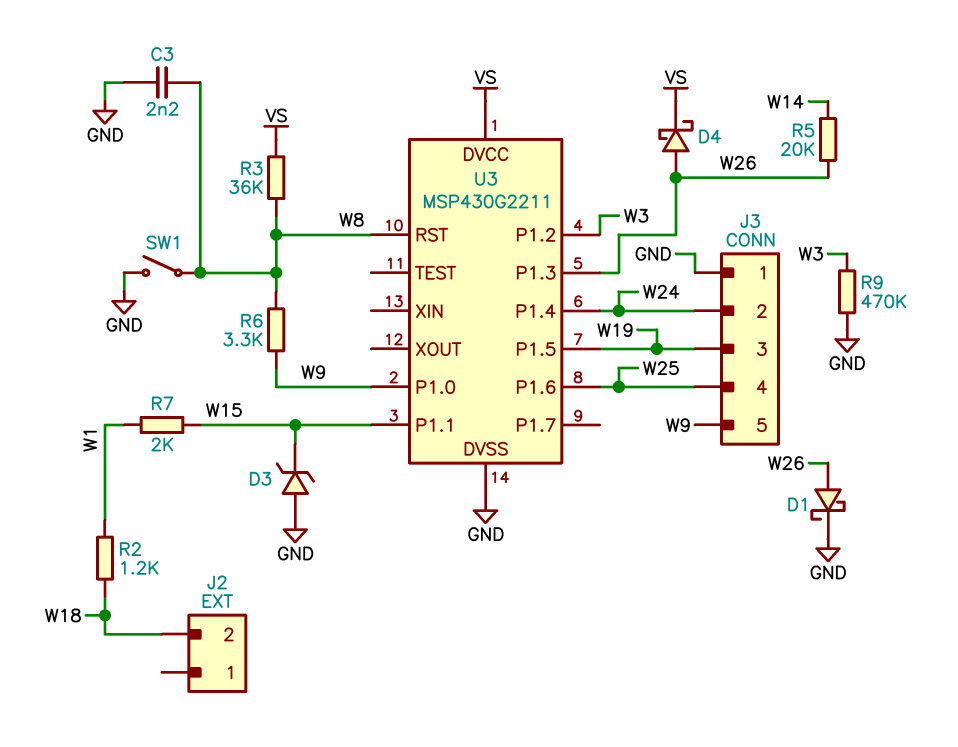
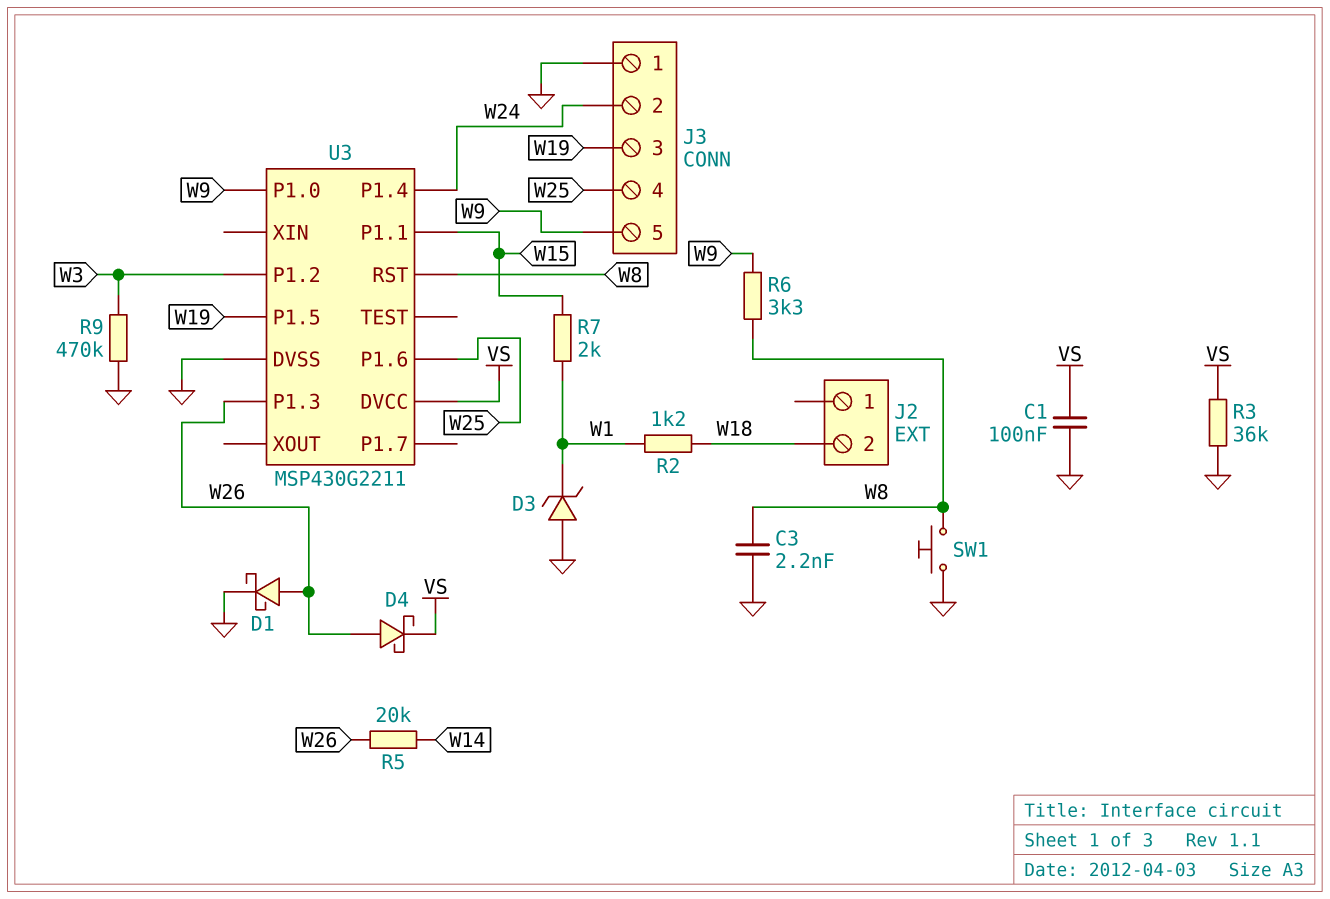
C1: none -> 100nF (GND, VS)
D3: zener (A GND, K W15) -> zener (A GND, K W1)
R3: 36k (VS, W8) -> 36k (GND, VS)
SW1: switch (GND, W8) -> button (GND, W8)

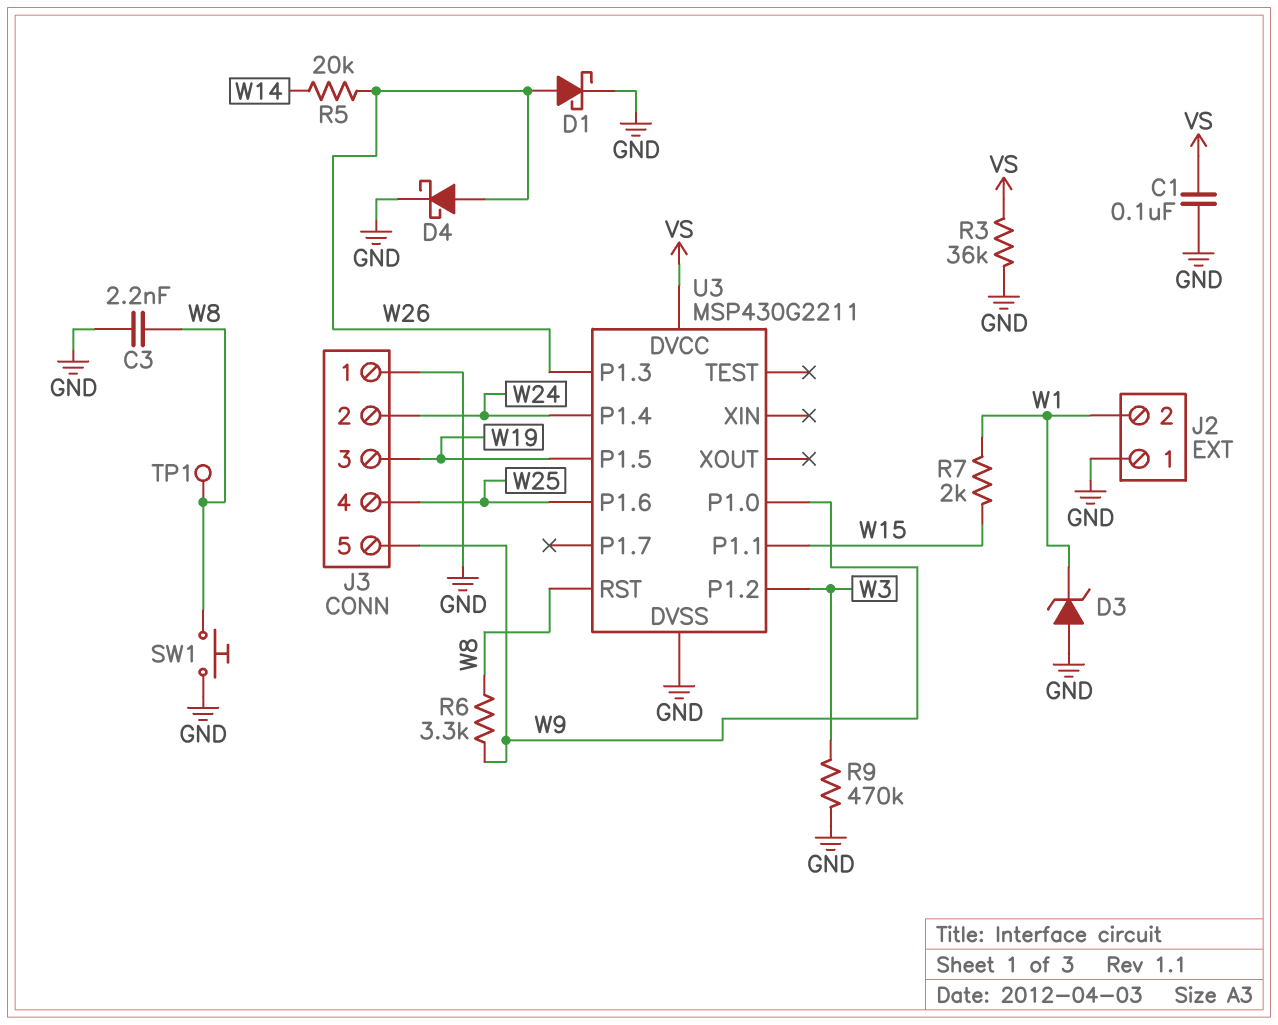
D4: schottky (A W26, K VS) -> schottky (A W26, K GND)
J2 pin 1: none -> GND
J2 pin 2: W18 -> W1
R2: 1.2k (W1, W18) -> none
TP1: none -> test point (W8)

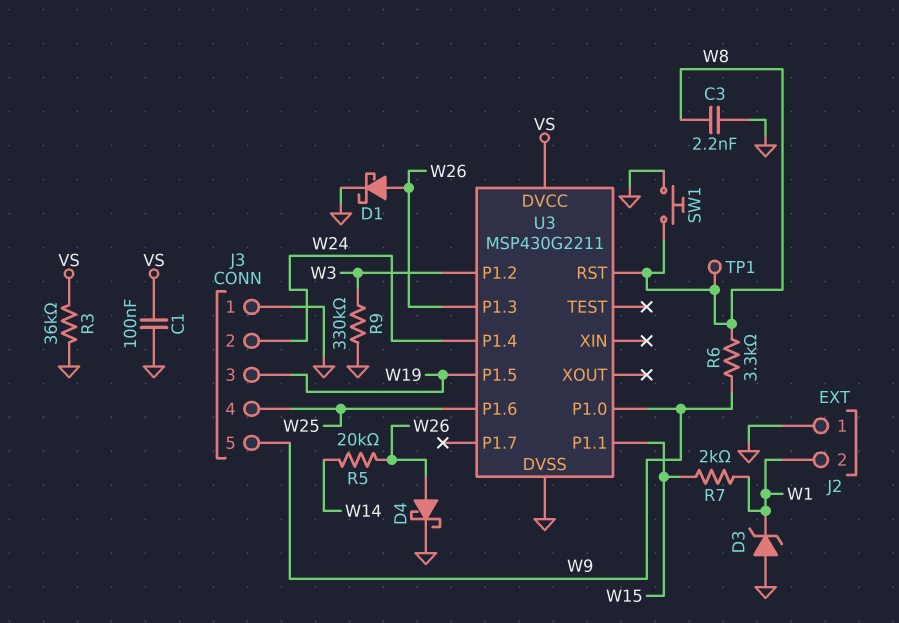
R9: 470k (GND, W3) -> 330k (GND, W3)

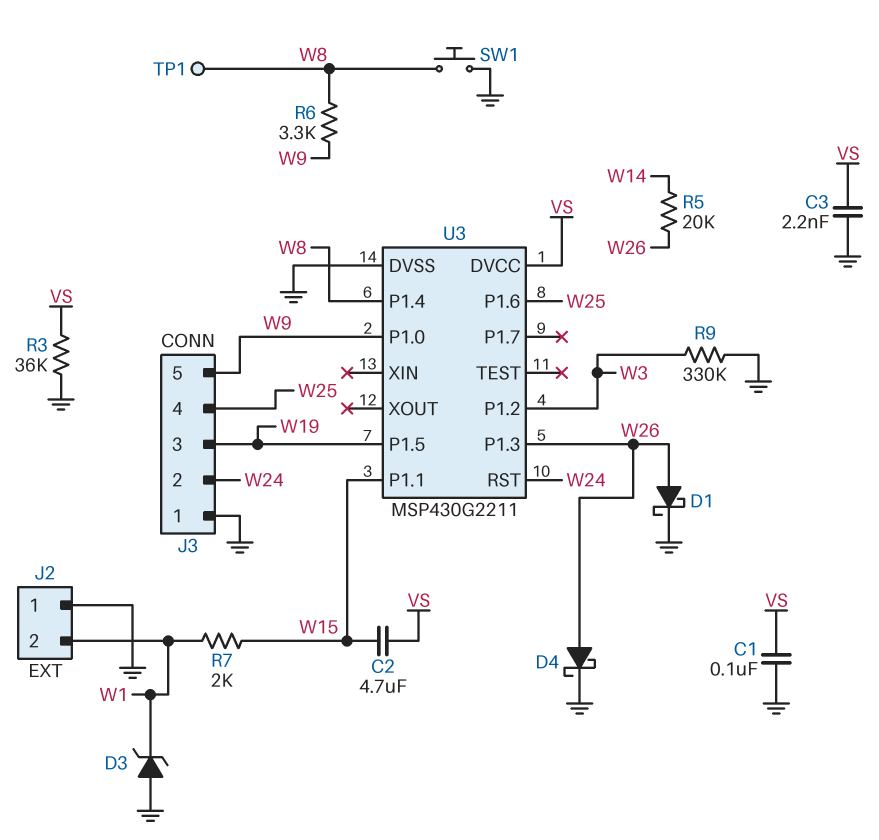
C2: none -> 4.7uF (VS, W15)
C3: 2.2nF (GND, W8) -> 2.2nF (GND, VS)
U3 pin P1.4: W24 -> W8
U3 pin RST: W8 -> W24

